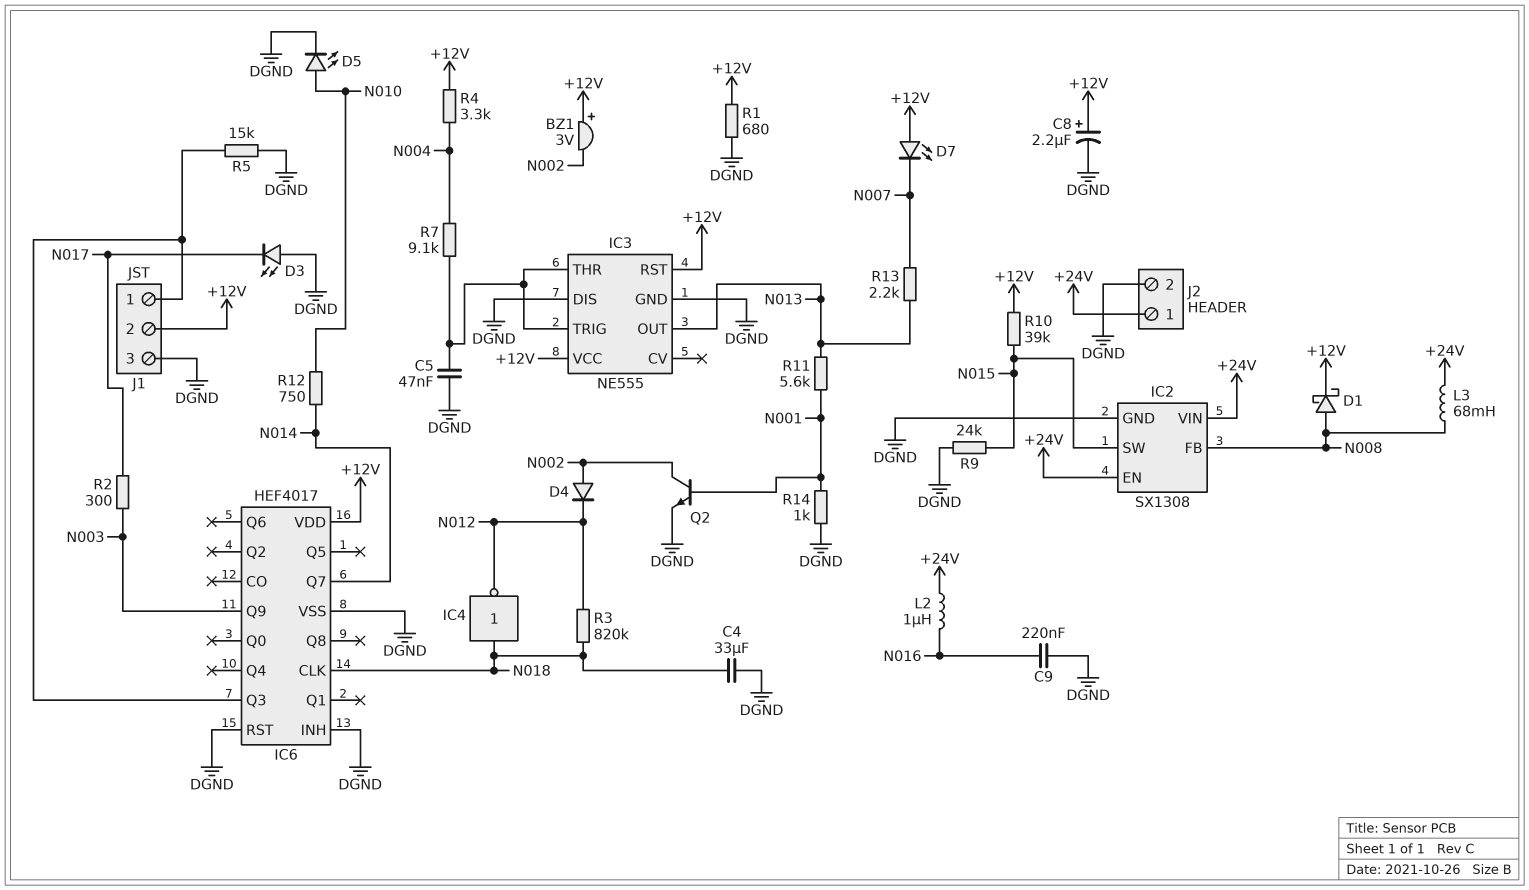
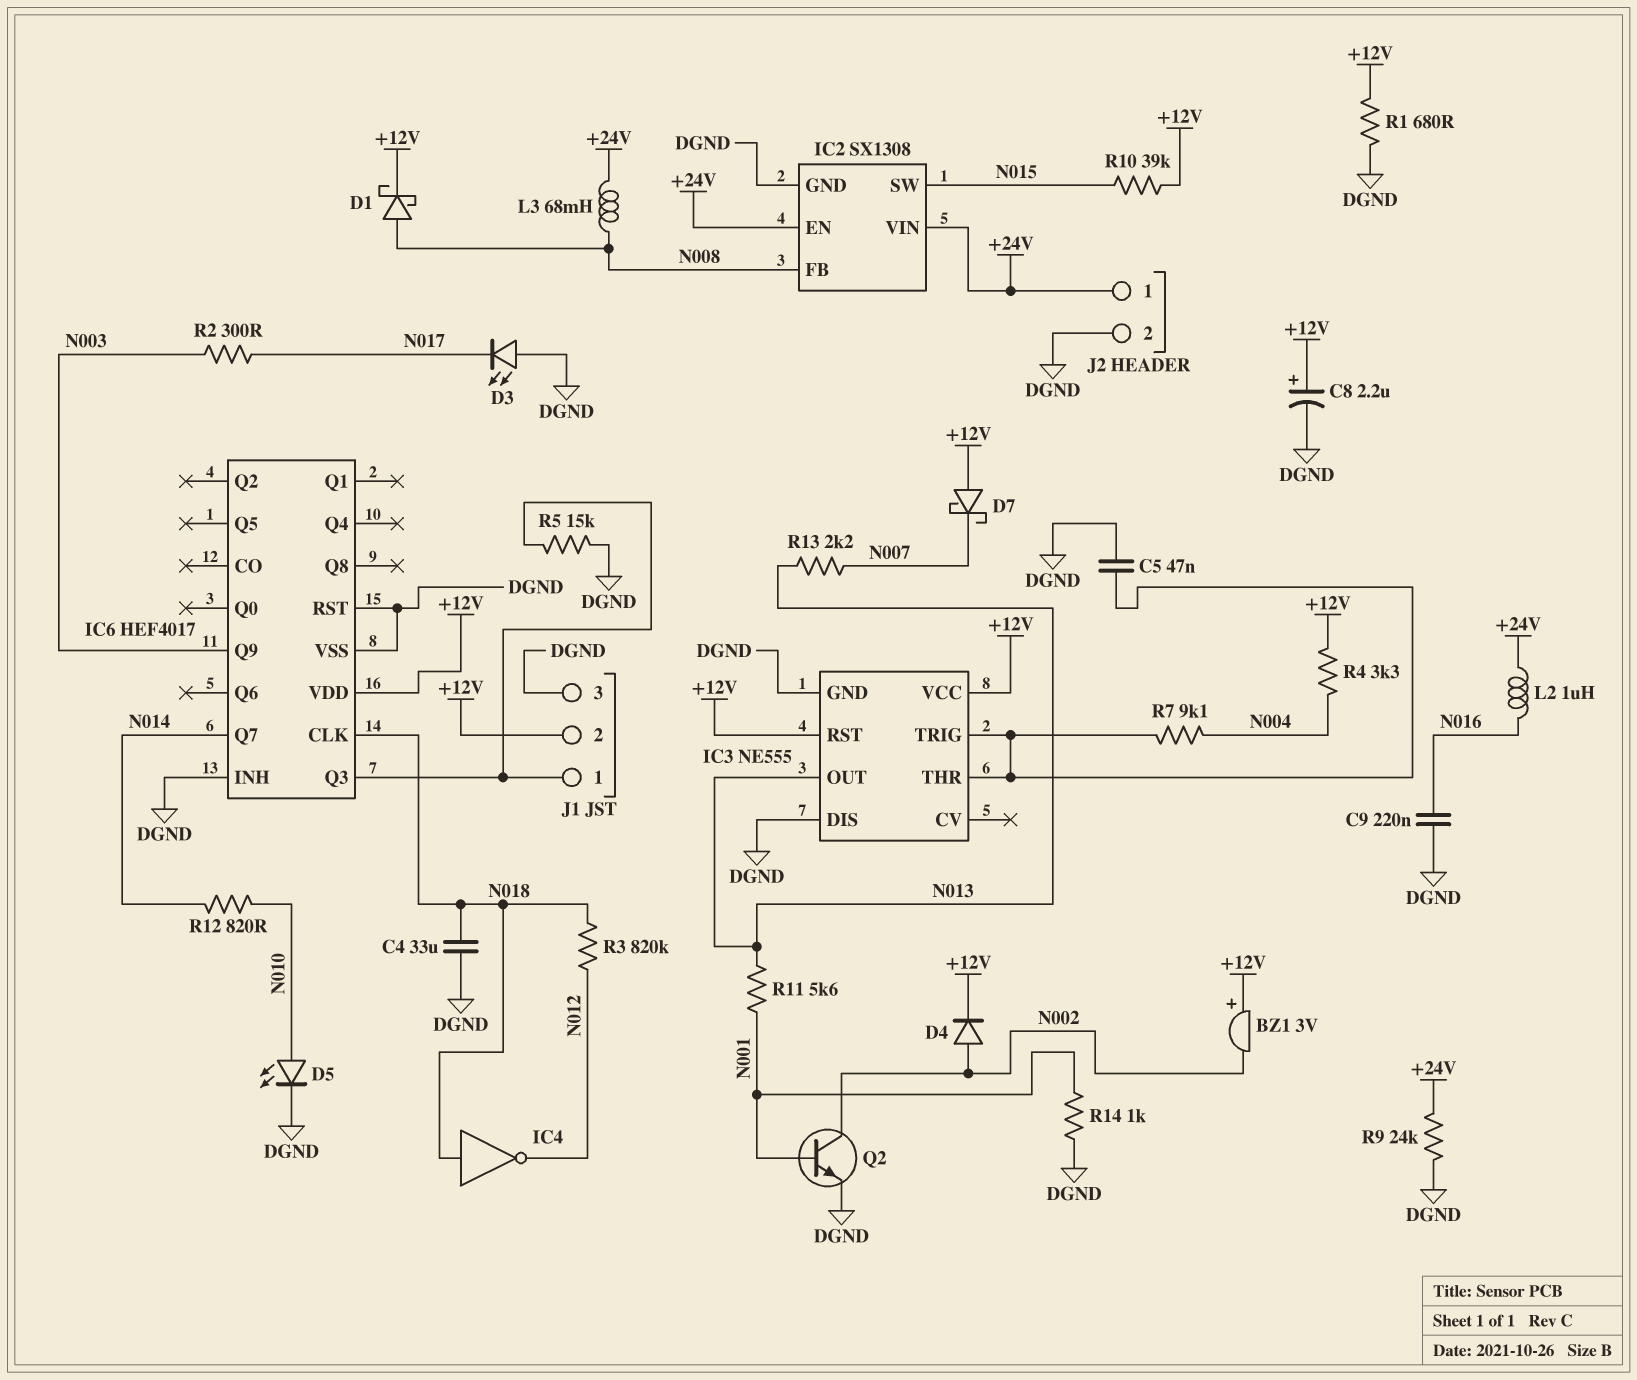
D4: diode (A N002, K N012) -> diode (A N002, K +12V)
D7: LED (A +12V, K N007) -> schottky (A +12V, K N007)
R9: 24k (DGND, N015) -> 24k (+24V, DGND)
R12: 750 (N010, N014) -> 820 (N010, N014)

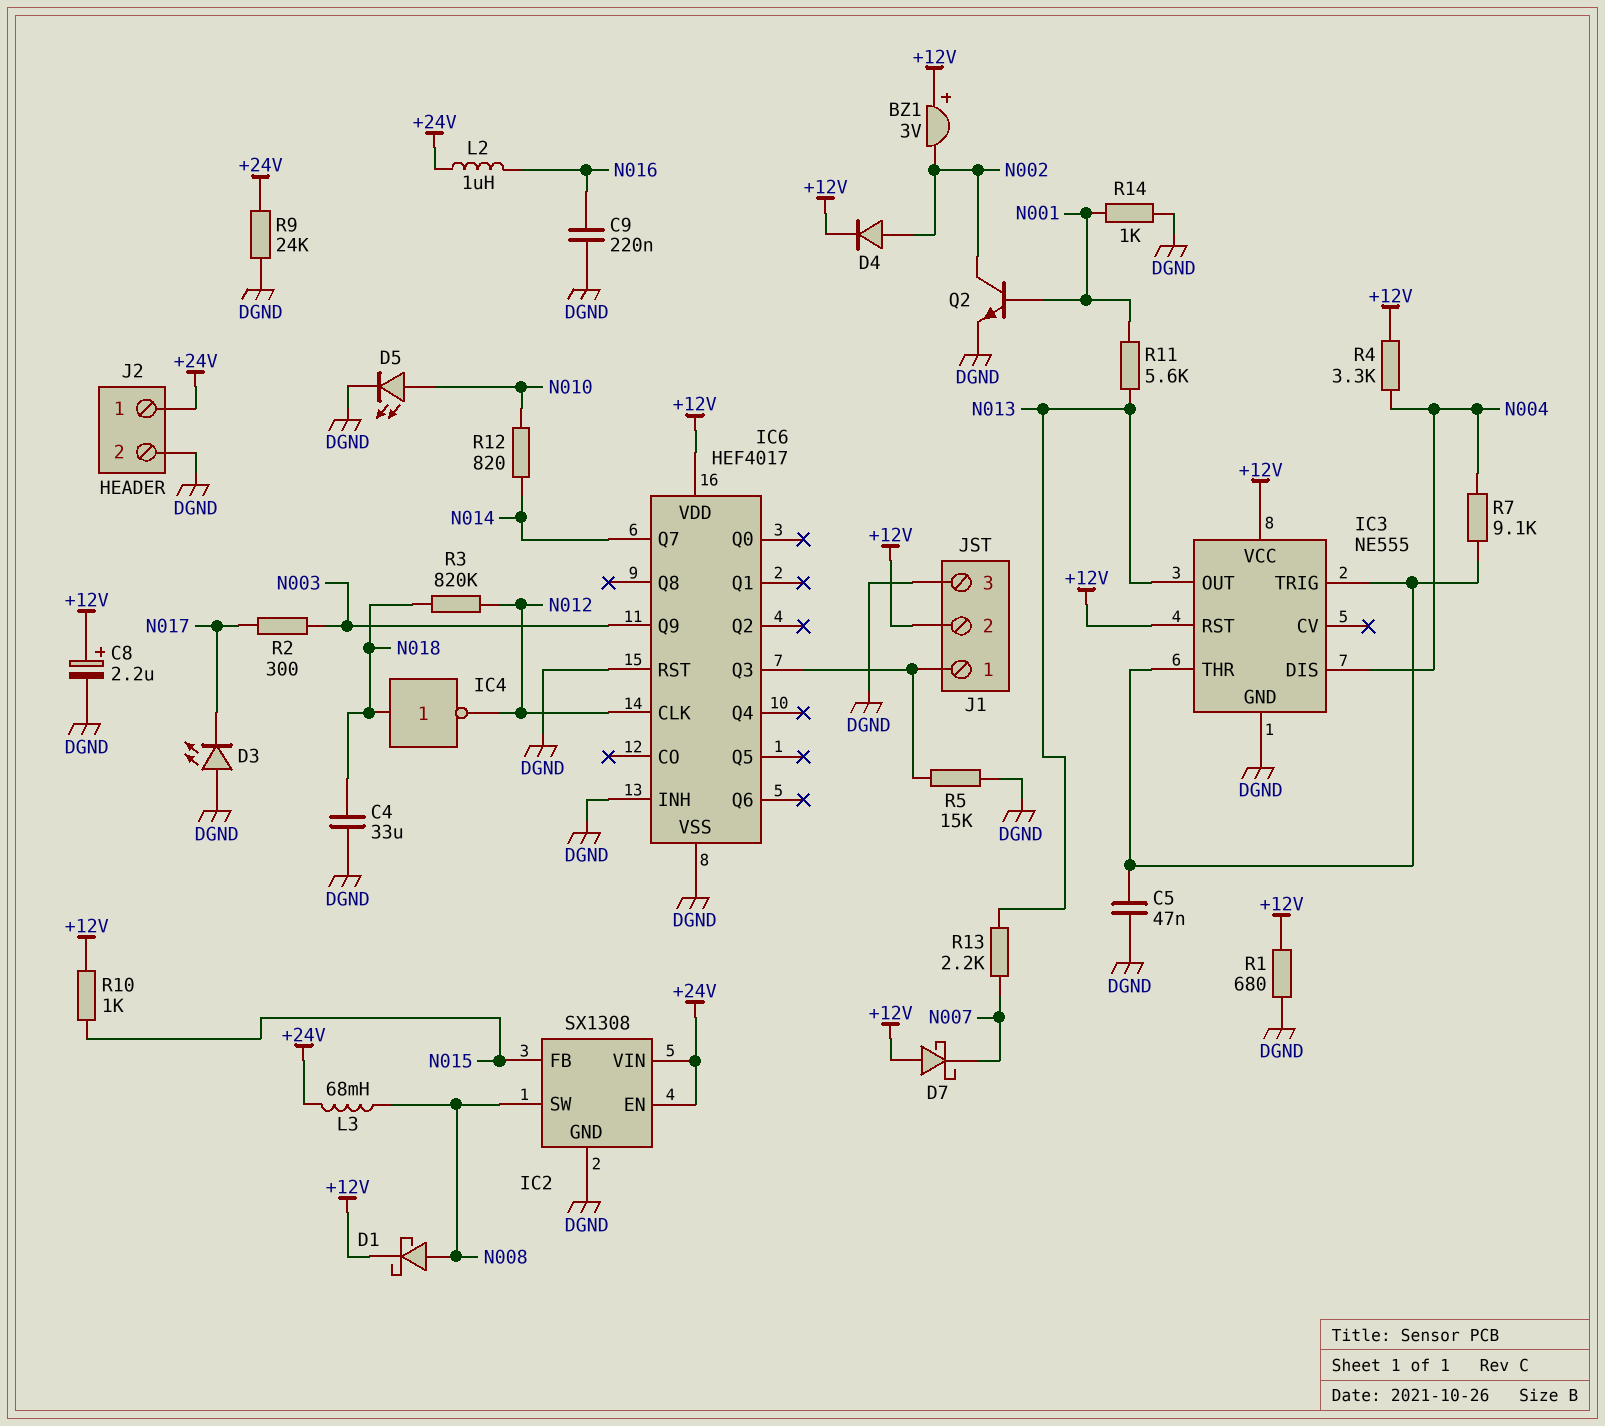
IC2 pin FB: N008 -> N015
IC2 pin SW: N015 -> N008
IC3 pin DIS: DGND -> N004
IC6 pin CLK: N018 -> N012
R10: 39k (+12V, N015) -> 1k (+12V, N015)

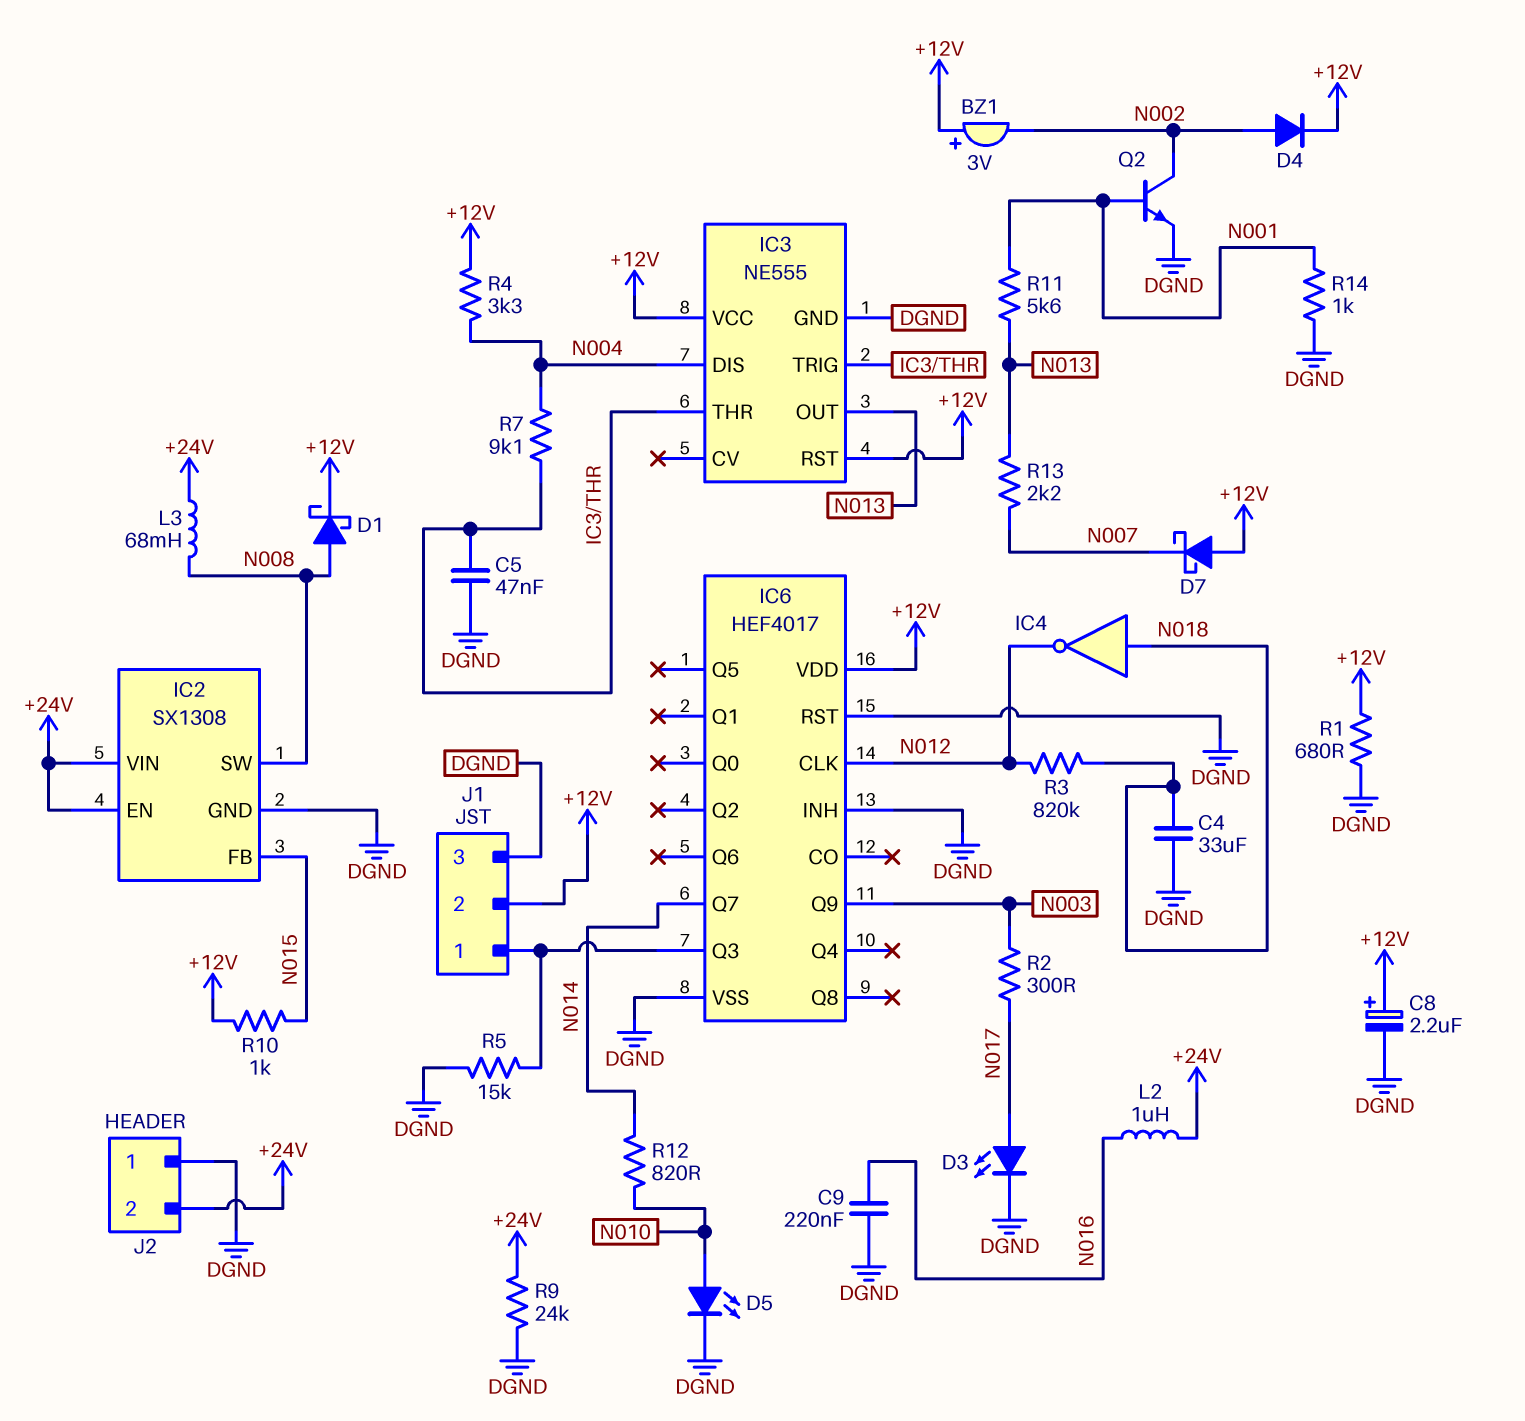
D3: LED (A DGND, K N017) -> LED (A N017, K DGND)
J2 pin 1: +24V -> DGND
J2 pin 2: DGND -> +24V

